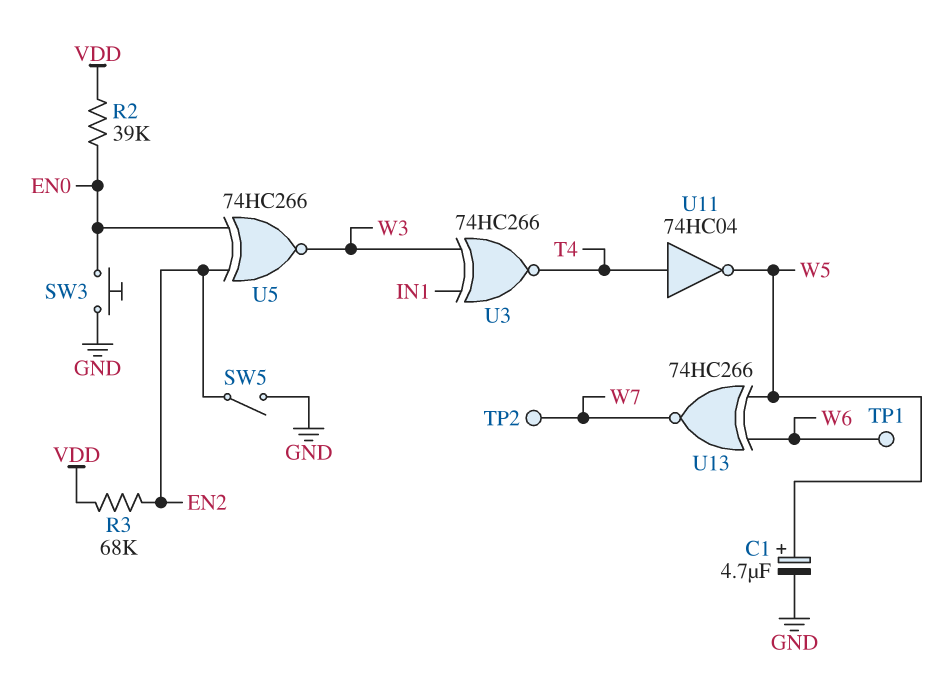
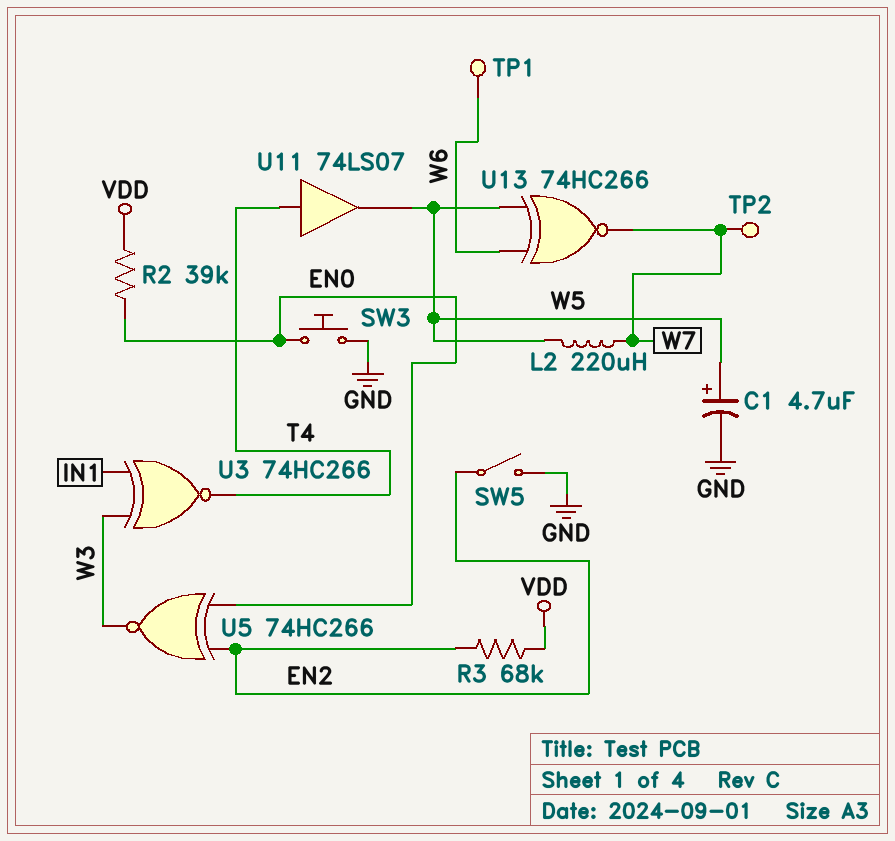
L2: none -> 220uH (W5, W7)
U11: NOT 74HC04 (in T4, out W5) -> buffer 74LS07 (in T4, out W5)

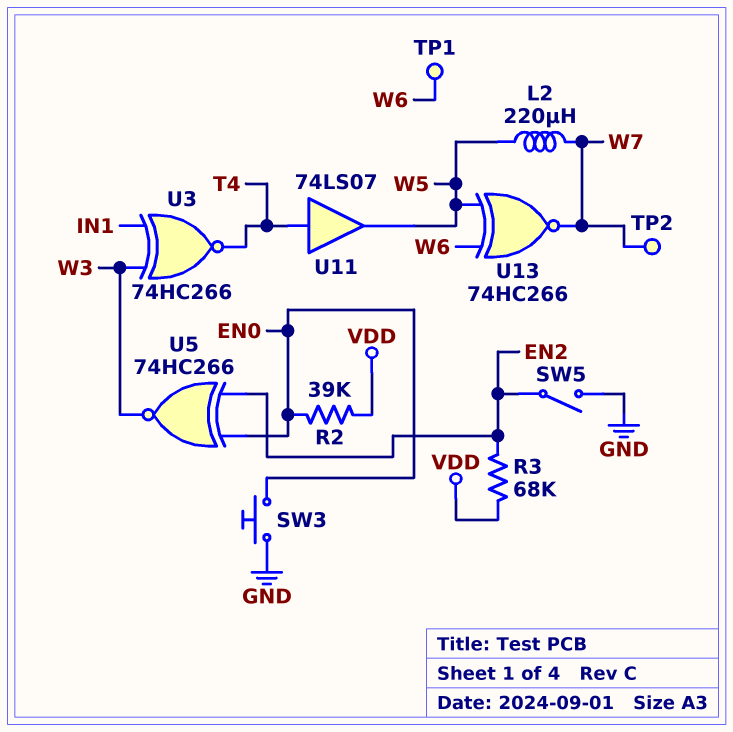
C1: 4.7uF (plus W5, minus GND) -> none

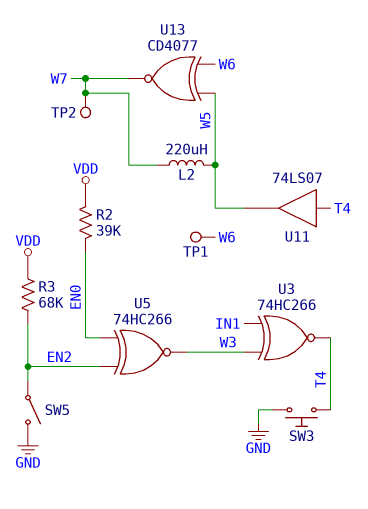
SW3: button (EN0, GND) -> button (GND, T4)
U13: XNOR 74HC266 (in W5, in W6, out W7) -> XNOR CD4077 (in W5, in W6, out W7)

